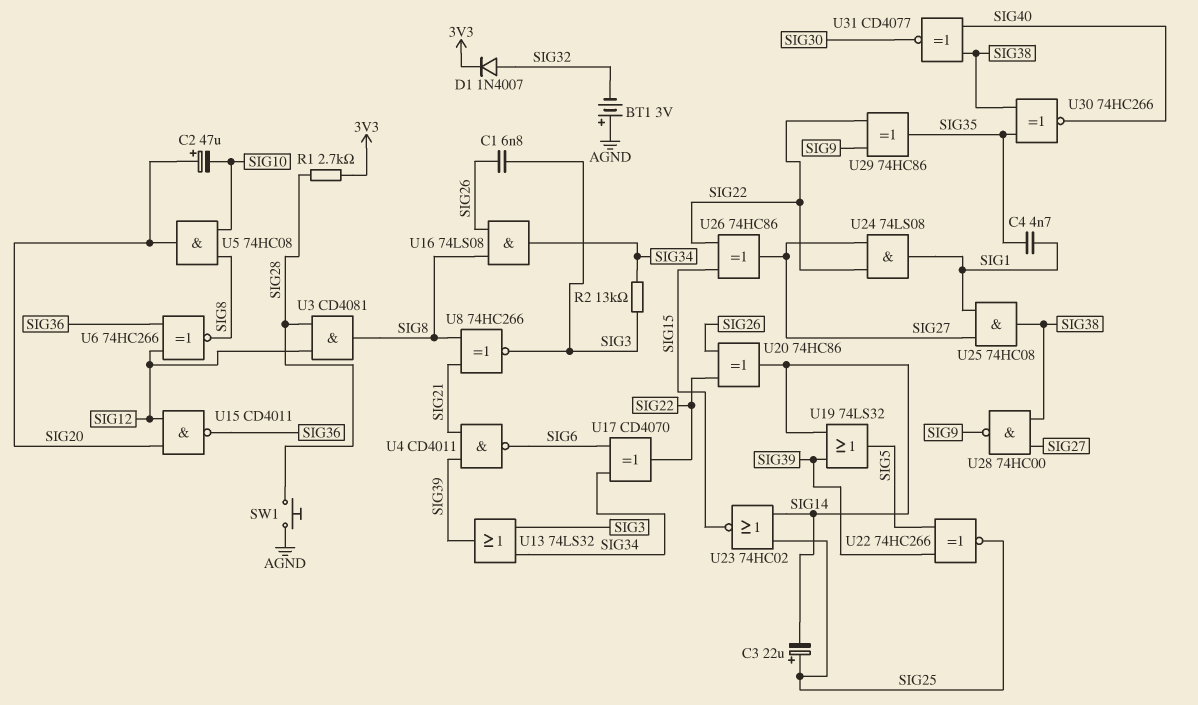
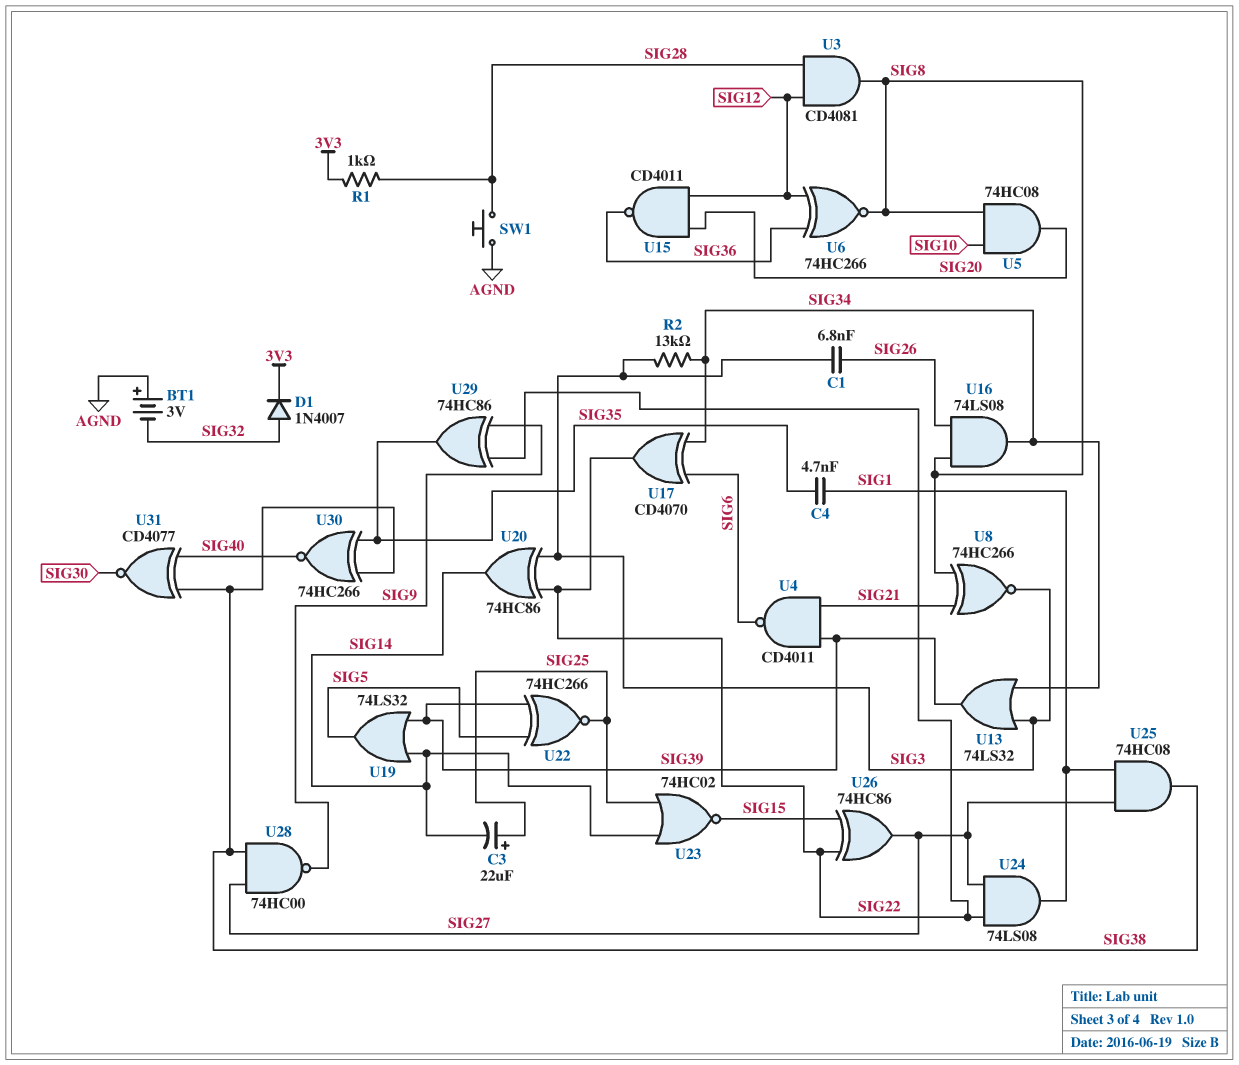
C2: 47uF (plus SIG20, minus SIG10) -> none
R1: 2.7k (3V3, SIG28) -> 1k (3V3, SIG28)
U20: XOR 74HC86 (in SIG22, in SIG26, out SIG14) -> XOR 74HC86 (in SIG3, in SIG22, out SIG14)

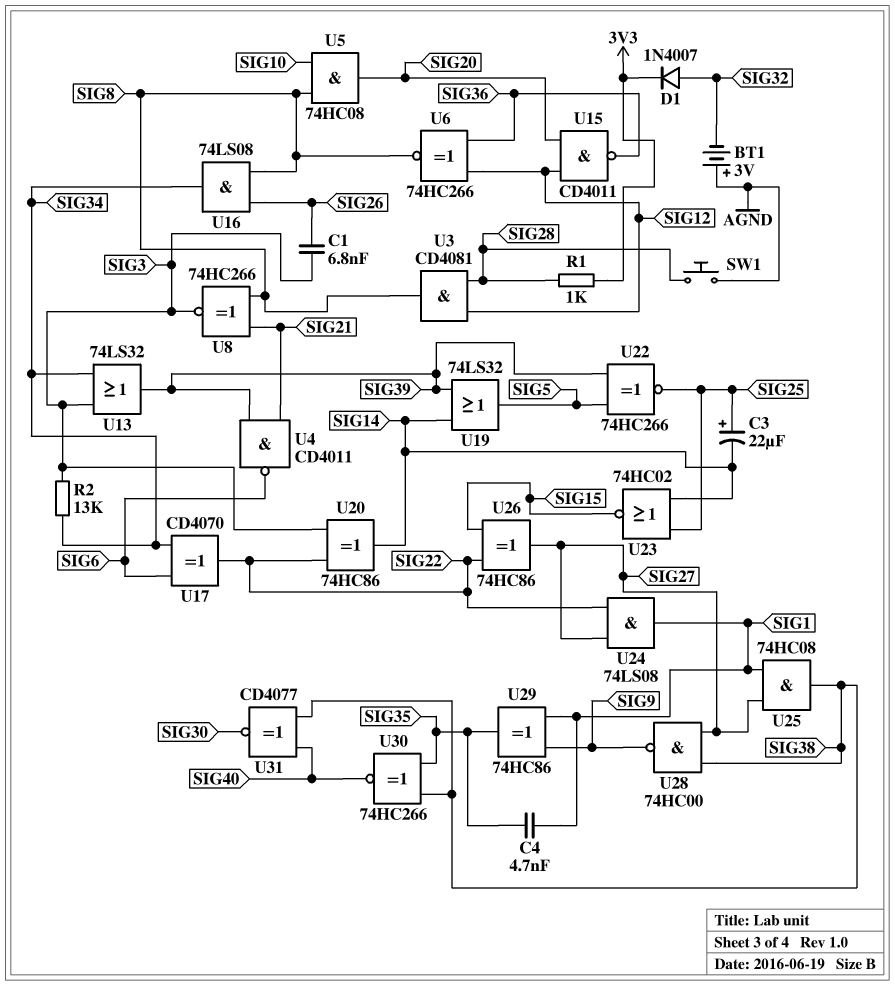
U29: XOR 74HC86 (in SIG9, in SIG22, out SIG35) -> XOR 74HC86 (in SIG1, in SIG9, out SIG35)

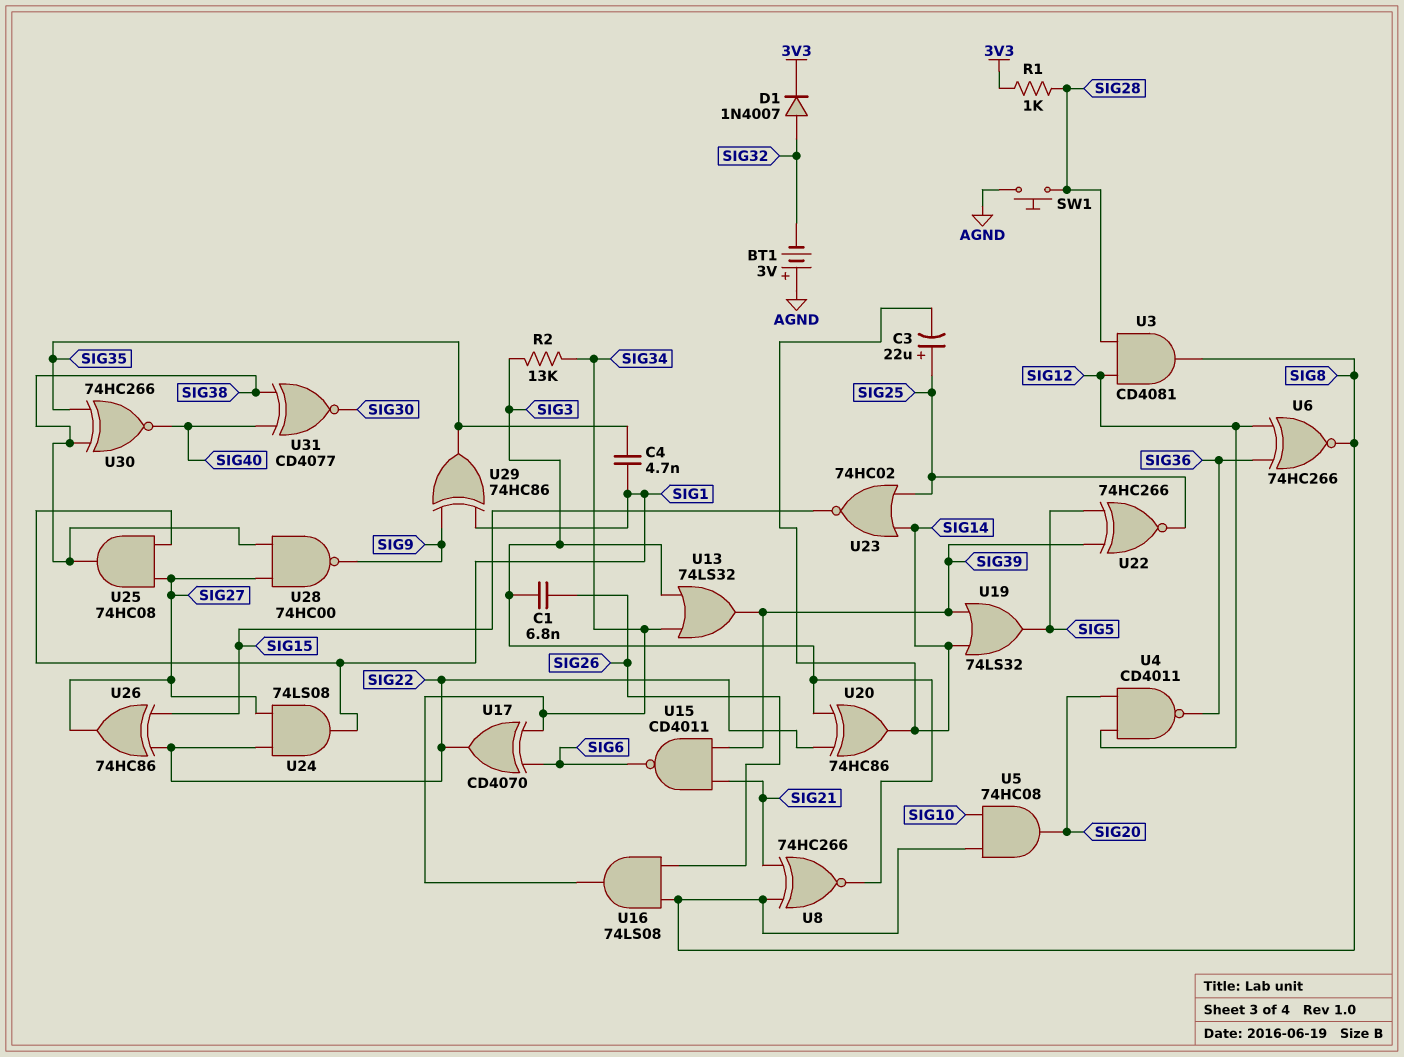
U4: NAND CD4011 (in SIG21, in SIG39, out SIG6) -> NAND CD4011 (in SIG12, in SIG20, out SIG36)
U15: NAND CD4011 (in SIG12, in SIG20, out SIG36) -> NAND CD4011 (in SIG21, in SIG39, out SIG6)

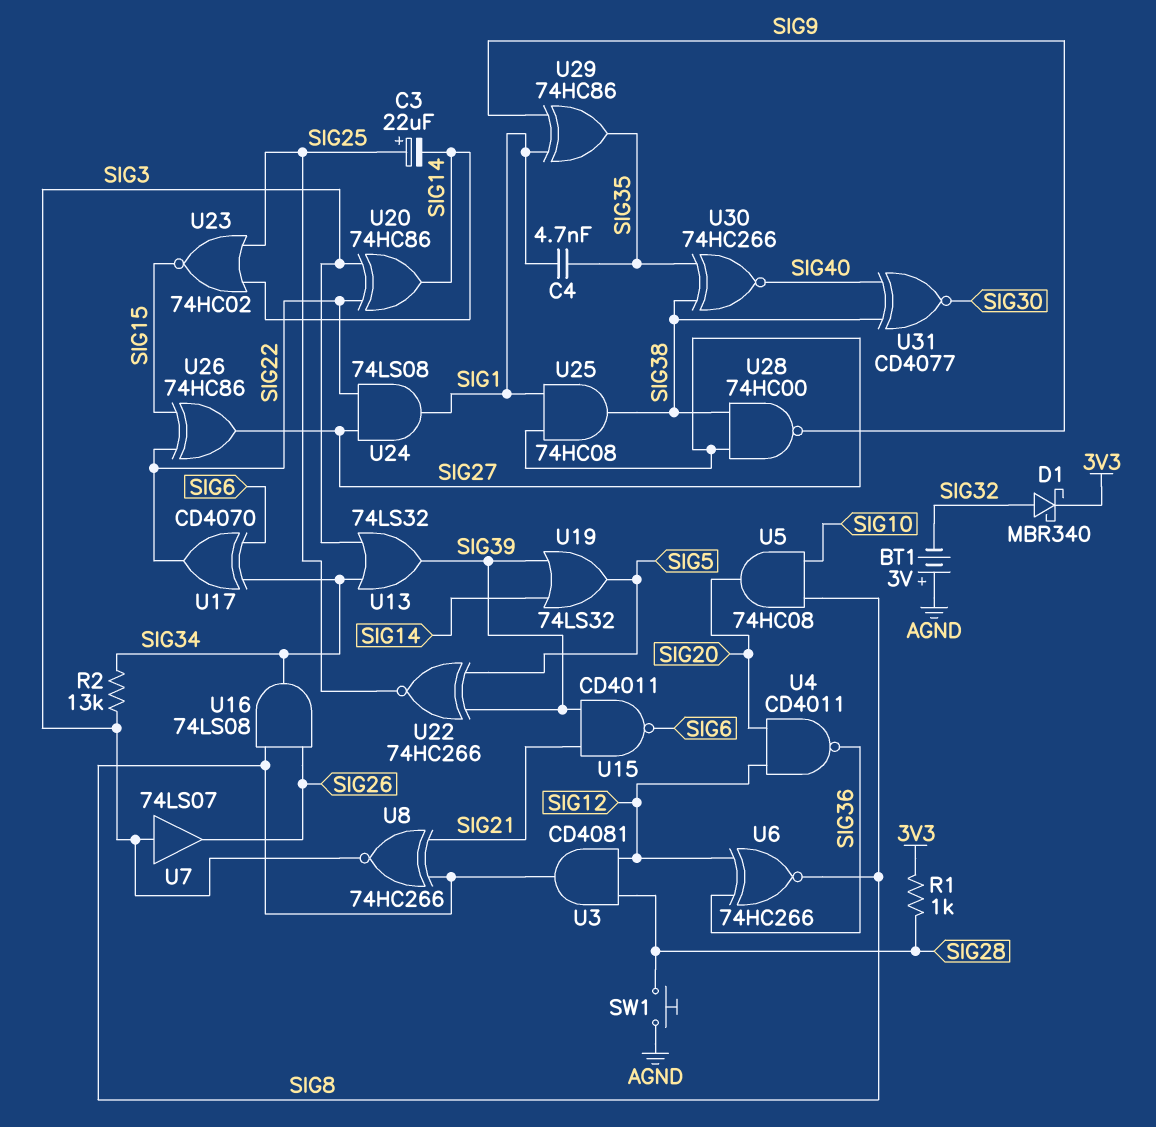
C1: 6.8nF (SIG3, SIG26) -> none
D1: diode 1N4007 (A SIG32, K 3V3) -> schottky MBR340 (A SIG32, K 3V3)
U7: none -> buffer 74LS07 (in SIG3, out SIG26)

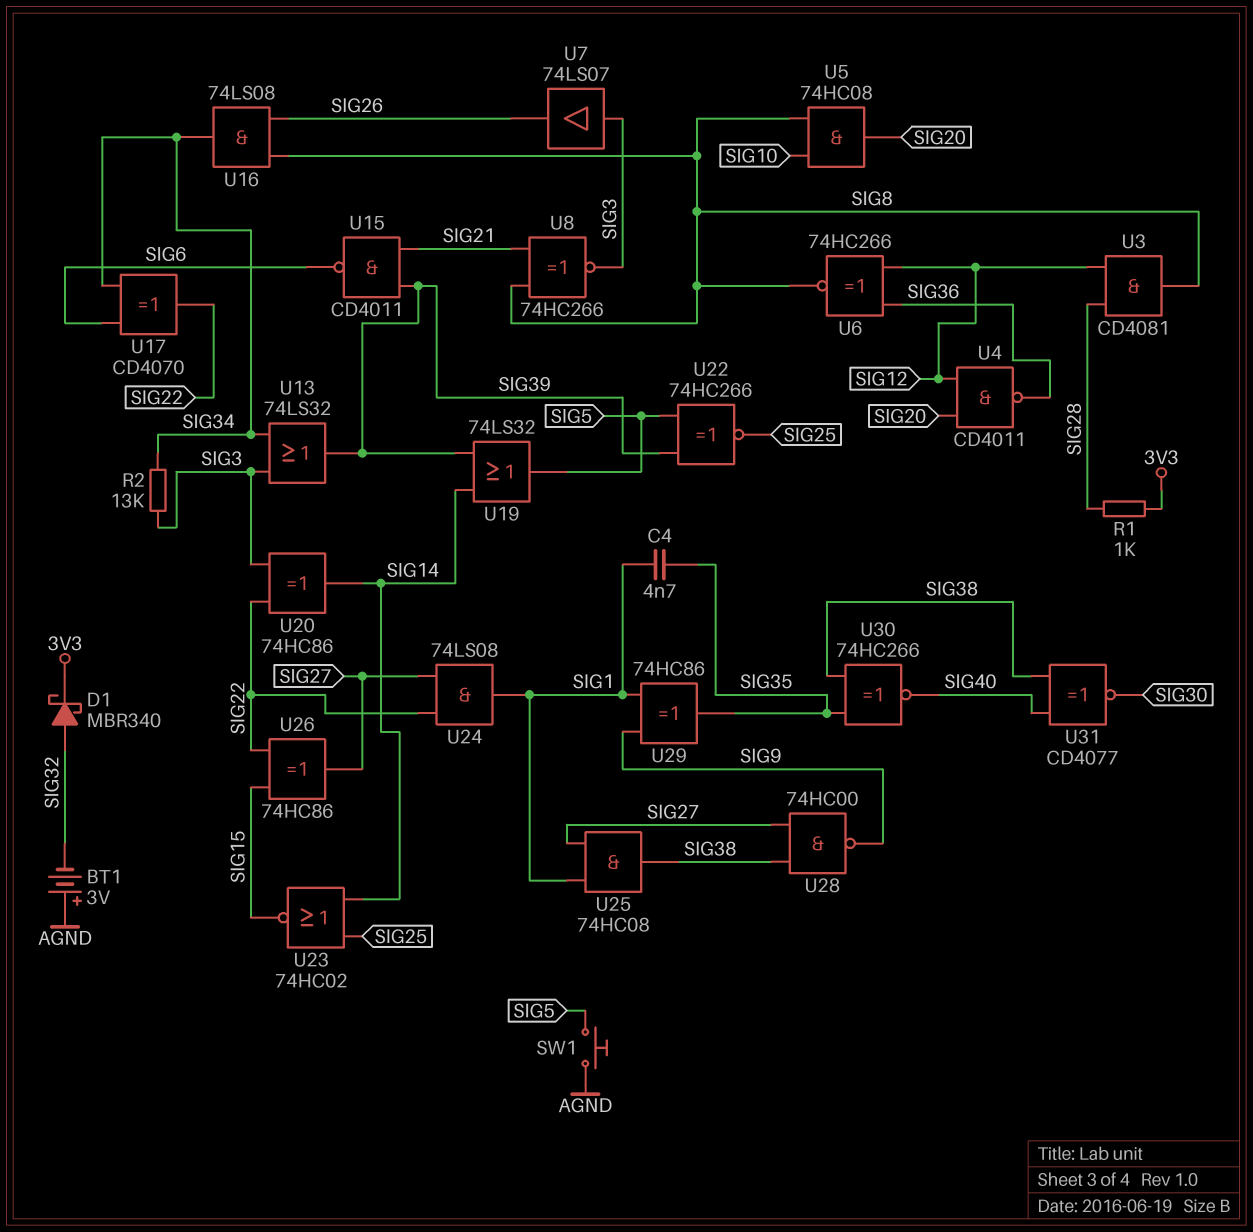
C3: 22uF (plus SIG25, minus SIG14) -> none
SW1: button (AGND, SIG28) -> button (AGND, SIG5)

